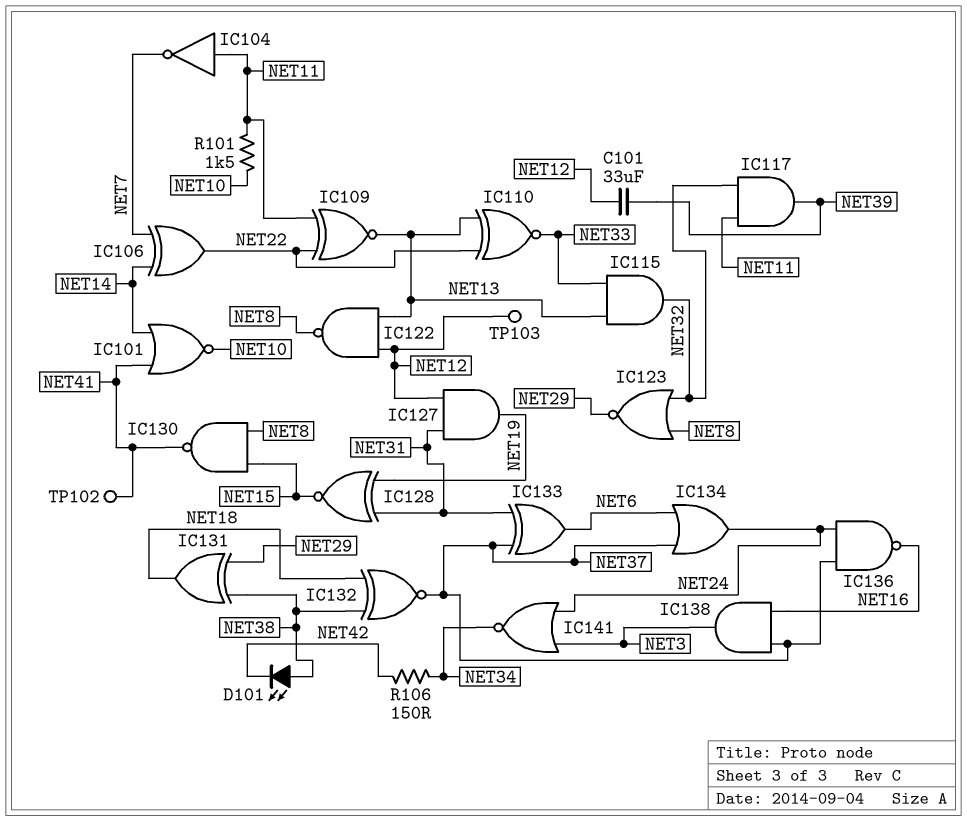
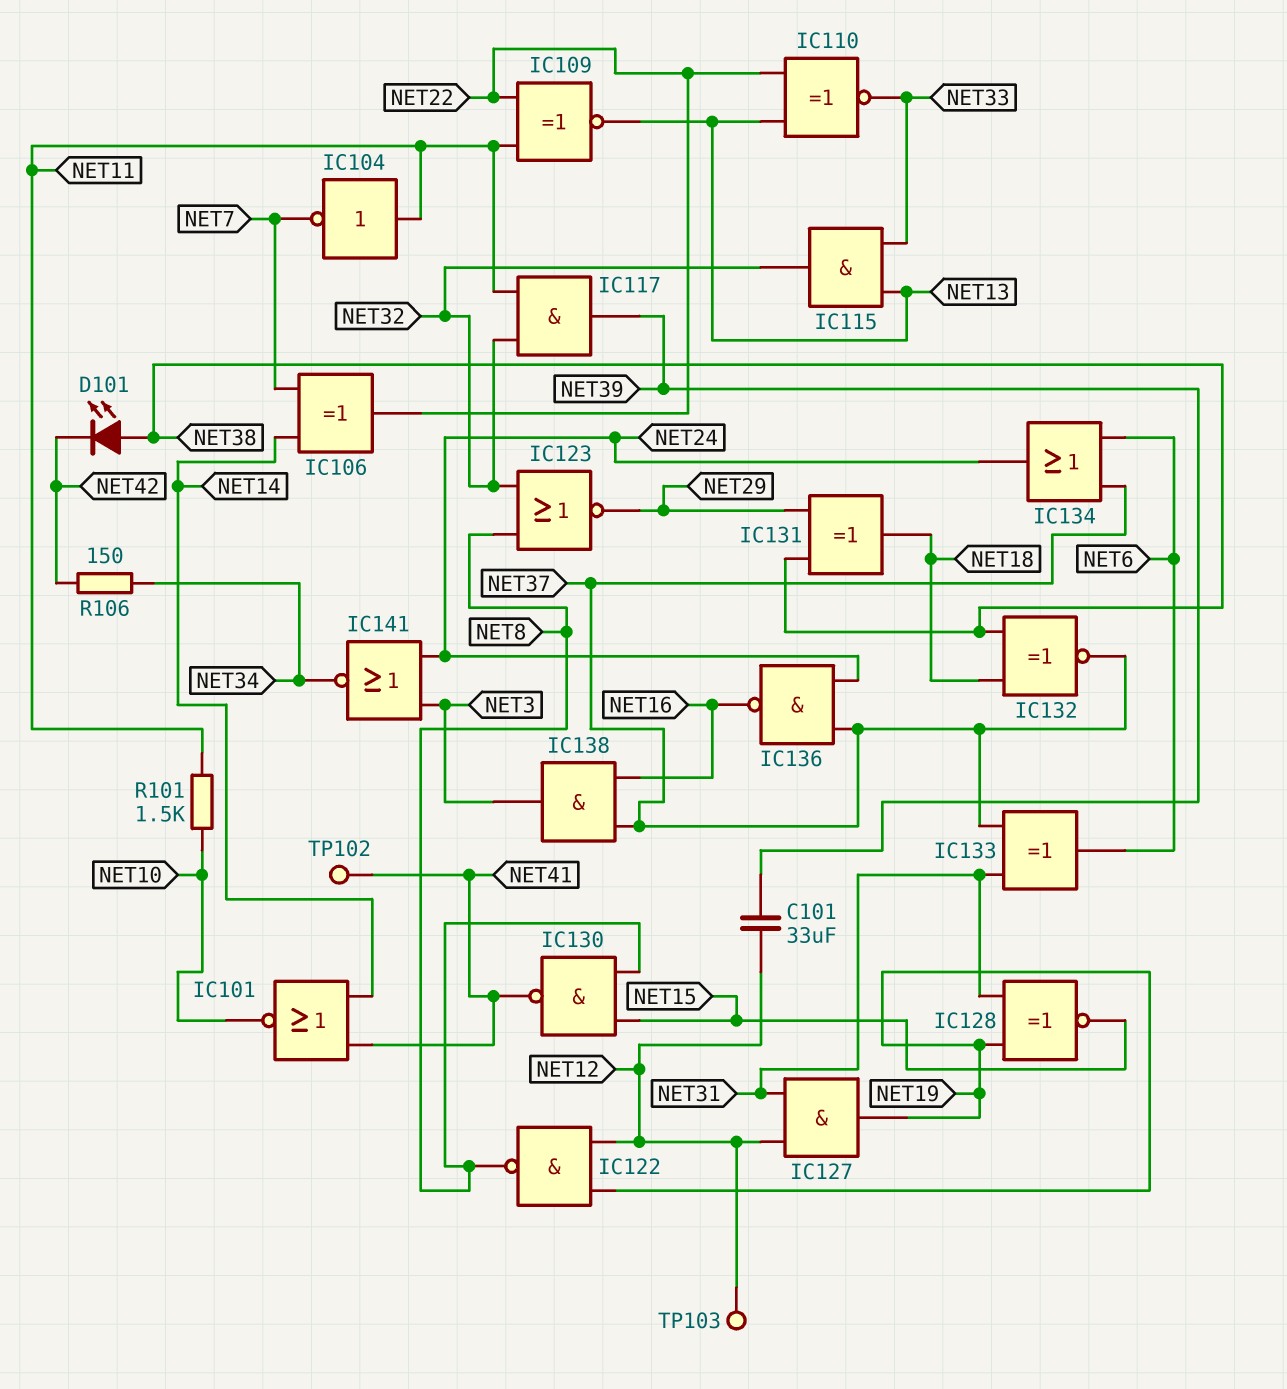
IC122: NAND (in NET12, in NET13, out NET8) -> NAND (in NET12, in NET19, out NET8)

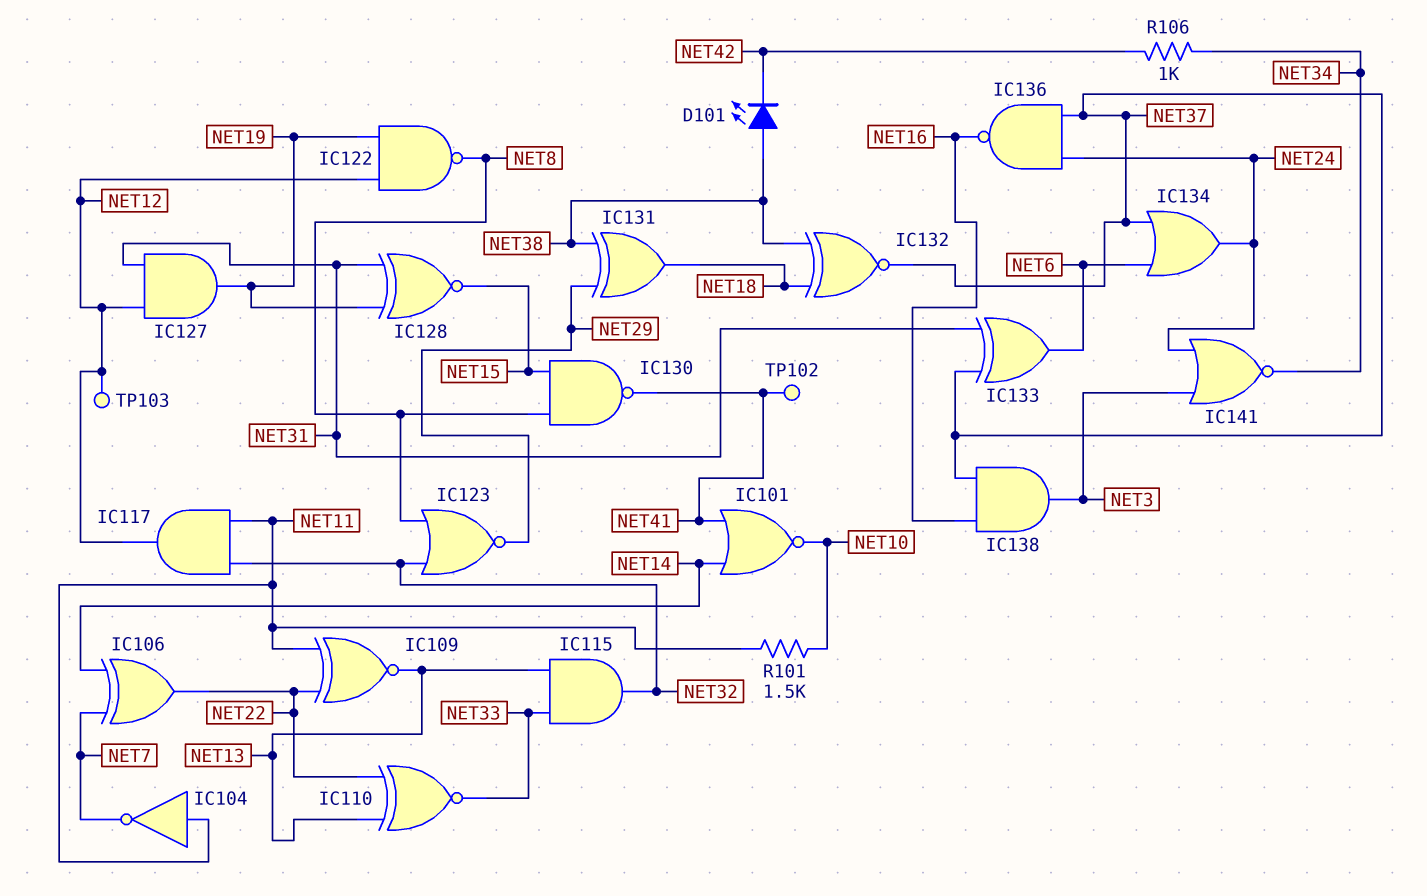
C101: 33uF (NET12, NET39) -> none
IC117: AND (in NET11, in NET32, out NET39) -> AND (in NET11, in NET32, out NET12)
R106: 150 (NET34, NET42) -> 1k (NET34, NET42)

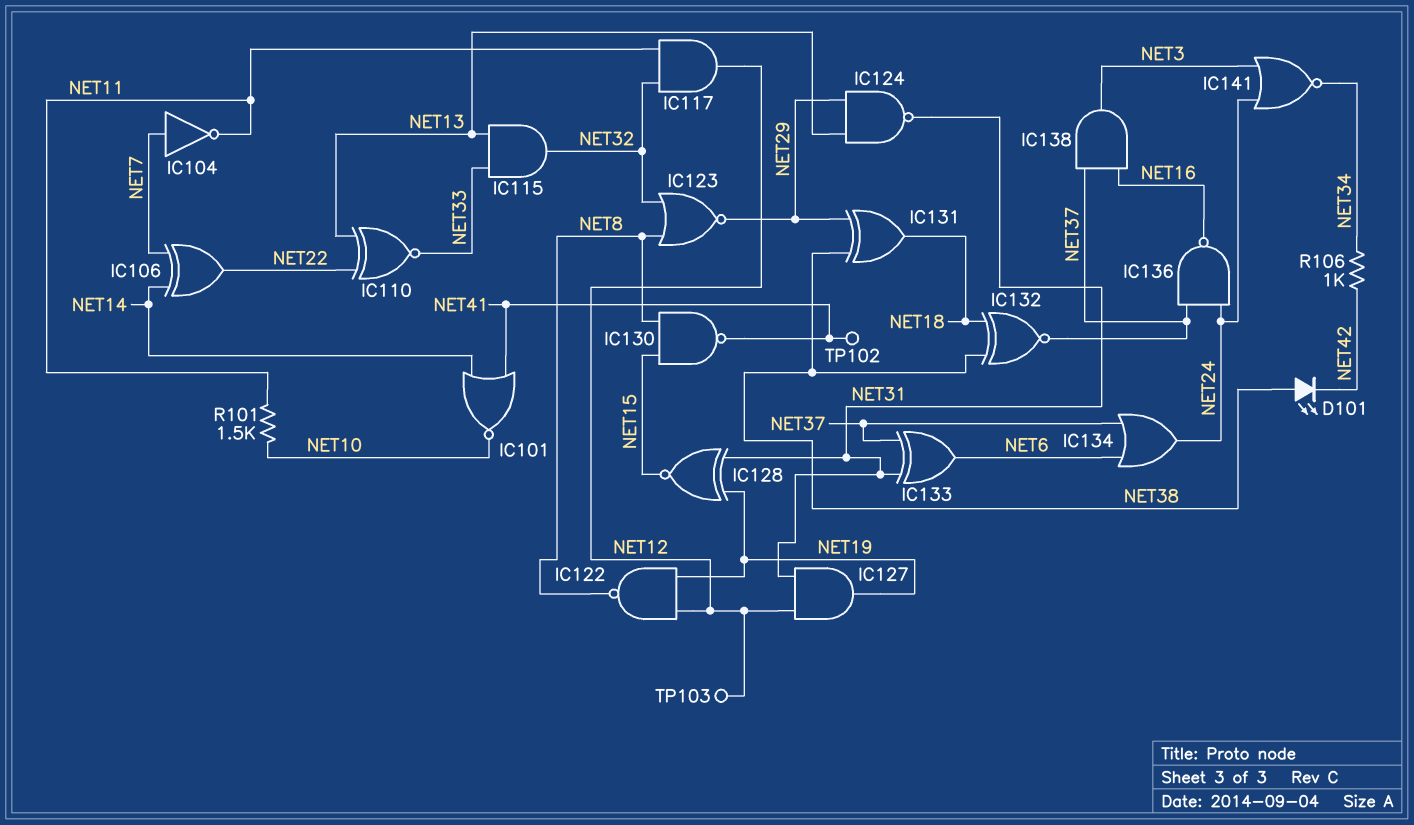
IC104: NOT (in NET11, out NET7) -> NOT (in NET7, out NET11)
IC109: XNOR (in NET11, in NET22, out NET13) -> none
IC124: none -> NAND (in NET13, in NET29, out NET31)

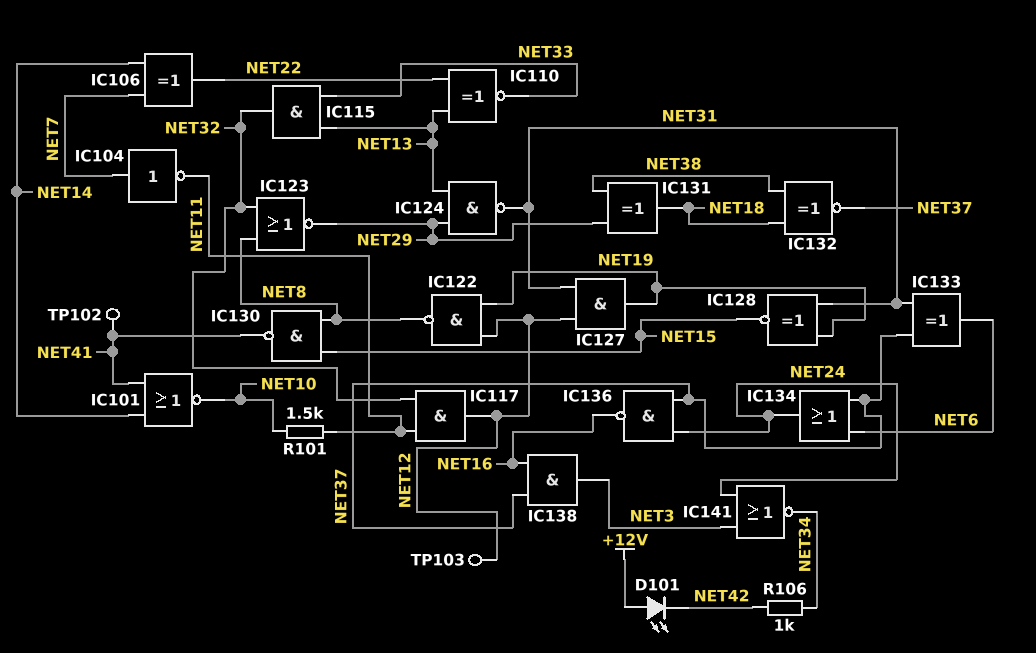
D101: LED (A NET38, K NET42) -> LED (A +12V, K NET42)

